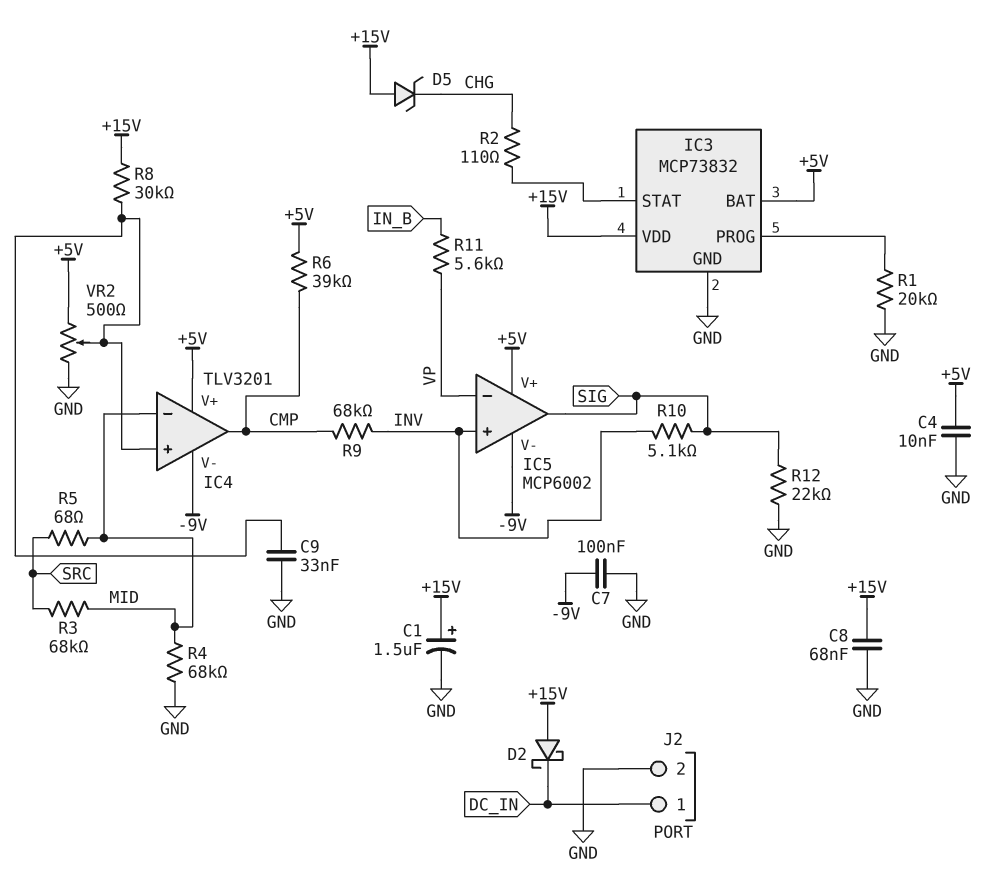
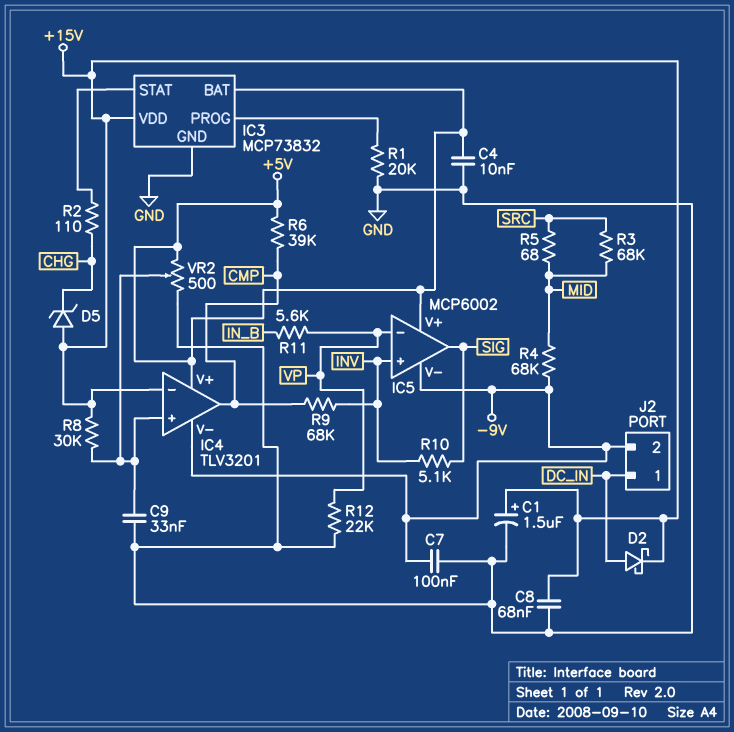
D2: schottky (A +15V, K DC_IN) -> schottky (A DC_IN, K +15V)
IC4 pin in-: MID -> +15V
J2 pin 2: GND -> -9V
R4: 68k (GND, MID) -> 68k (-9V, MID)
R12: 22k (GND, SIG) -> 22k (GND, VP)

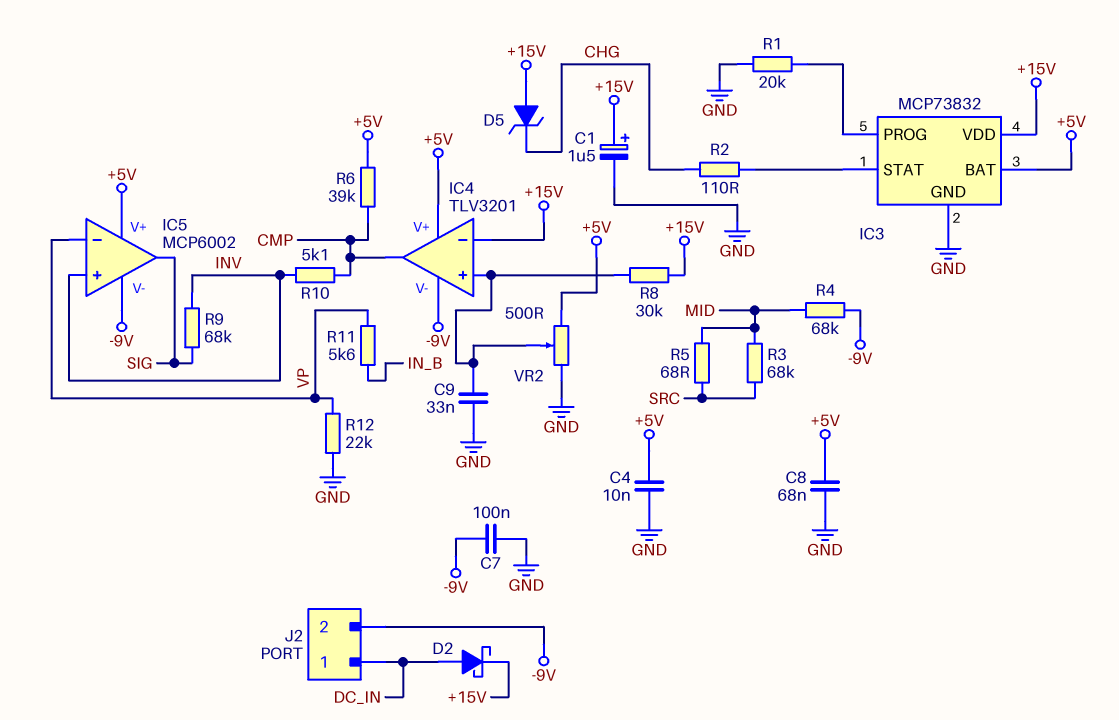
C8: 68nF (+15V, GND) -> 68nF (+5V, GND)
R9: 68k (CMP, INV) -> 68k (INV, SIG)
R10: 5.1k (INV, SIG) -> 5.1k (CMP, INV)

